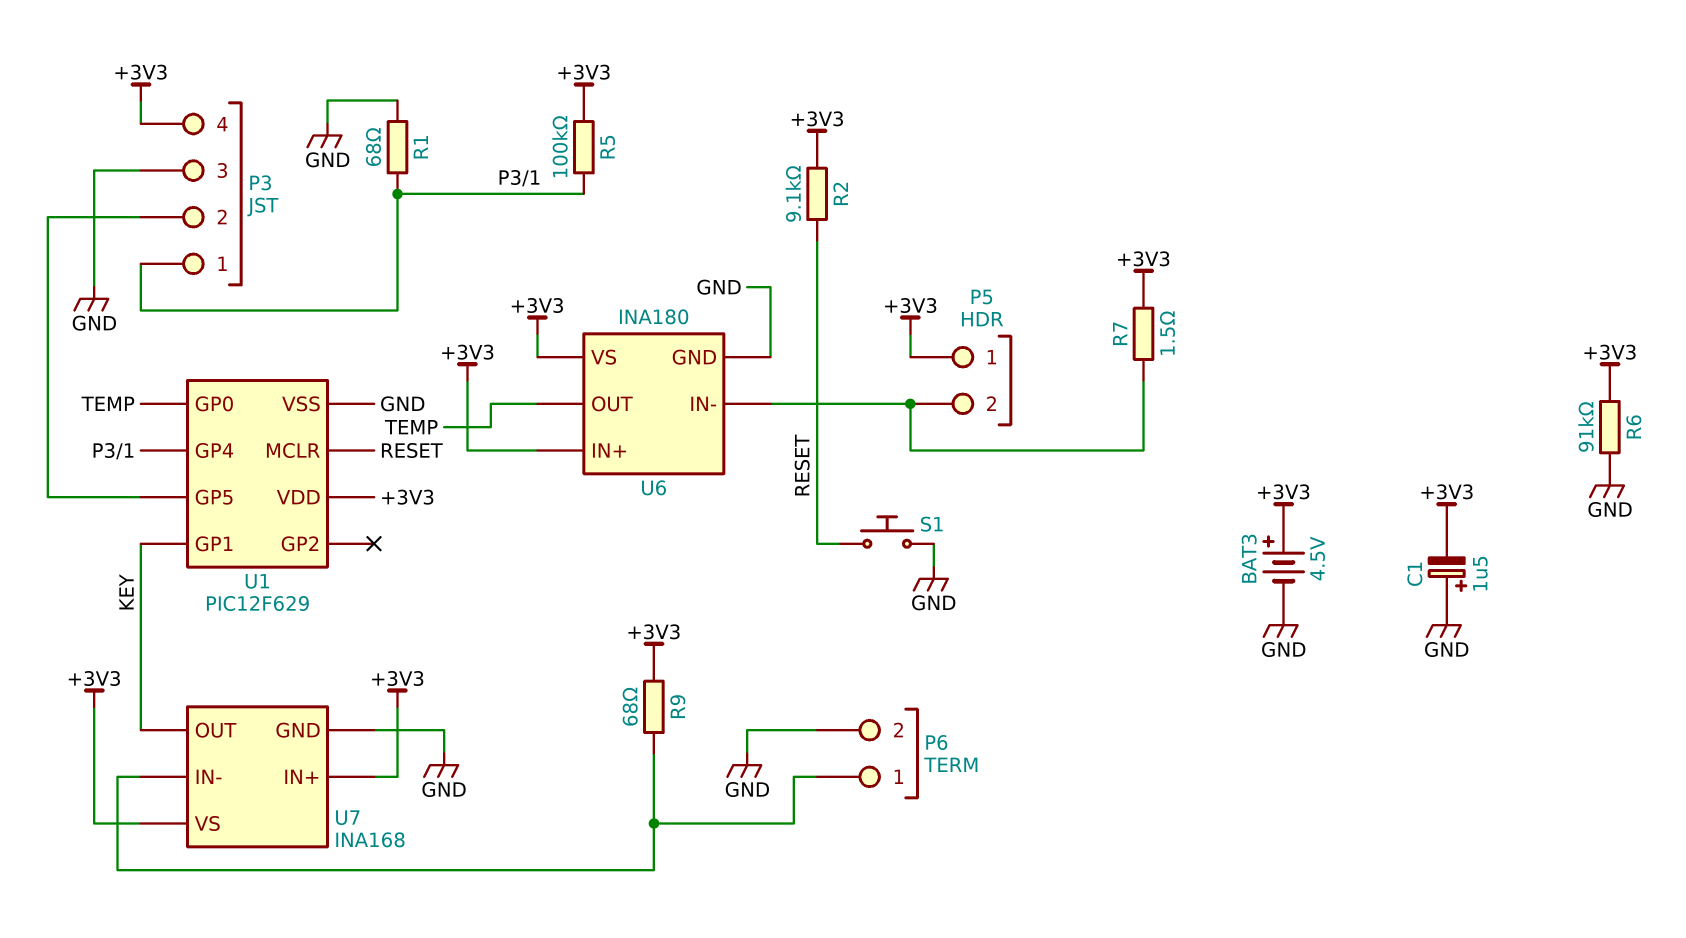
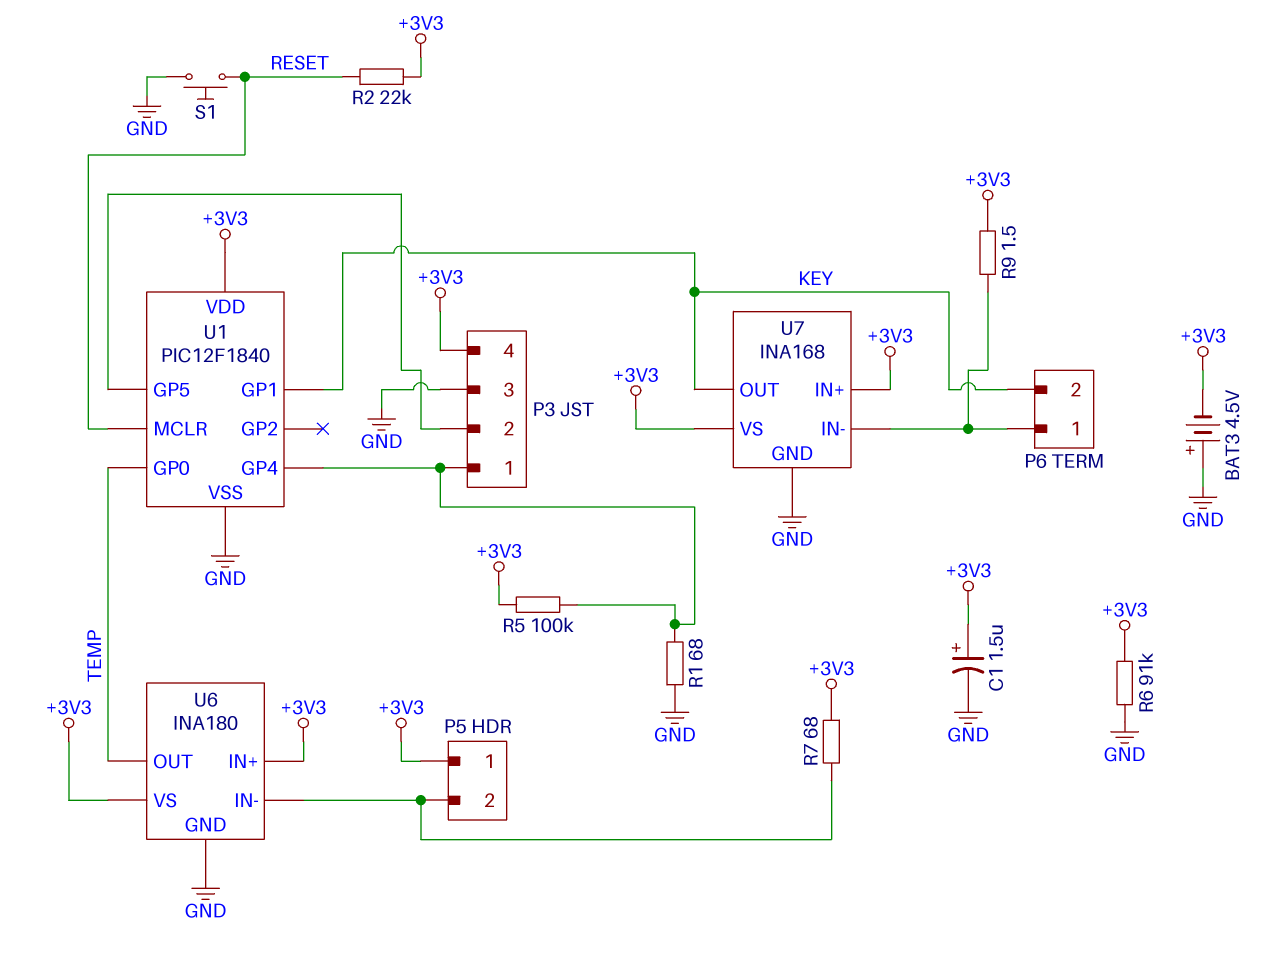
BAT3: 4.5V (plus +3V3, minus GND) -> 4.5V (plus GND, minus +3V3)
C1: 1.5uF (plus GND, minus +3V3) -> 1.5uF (plus +3V3, minus GND)
P6 pin 2: GND -> KEY
R2: 9.1k (+3V3, RESET) -> 22k (+3V3, RESET)
R7: 1.5 (+3V3, P5/2) -> 68 (+3V3, P5/2)
R9: 68 (+3V3, P6/1) -> 1.5 (+3V3, P6/1)
U1: PIC12F629 -> PIC12F1840

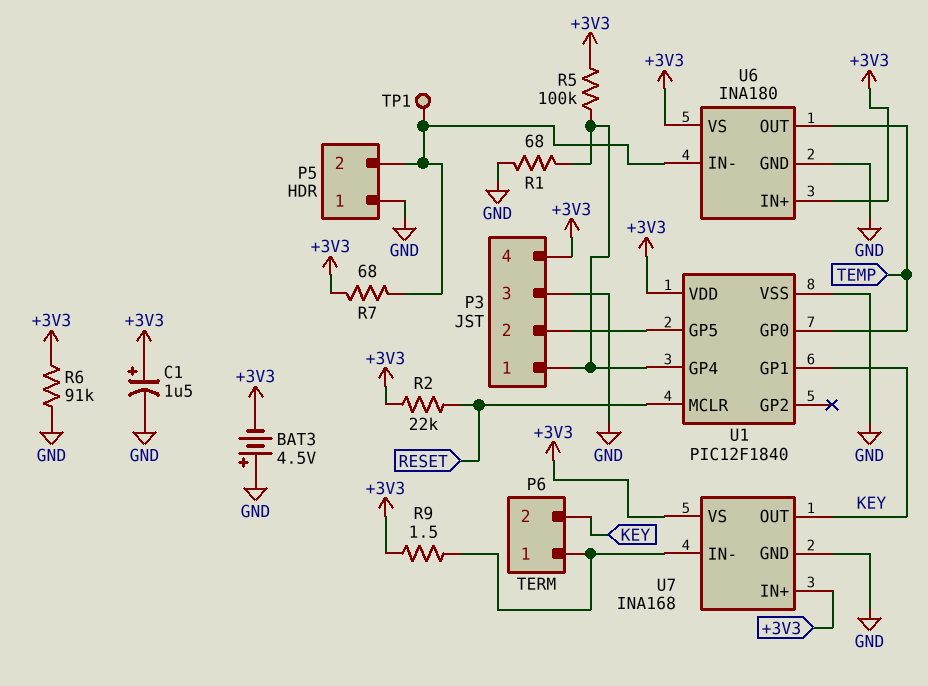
P5 pin 1: +3V3 -> GND
S1: button (GND, RESET) -> none
TP1: none -> test point (P5/2)

